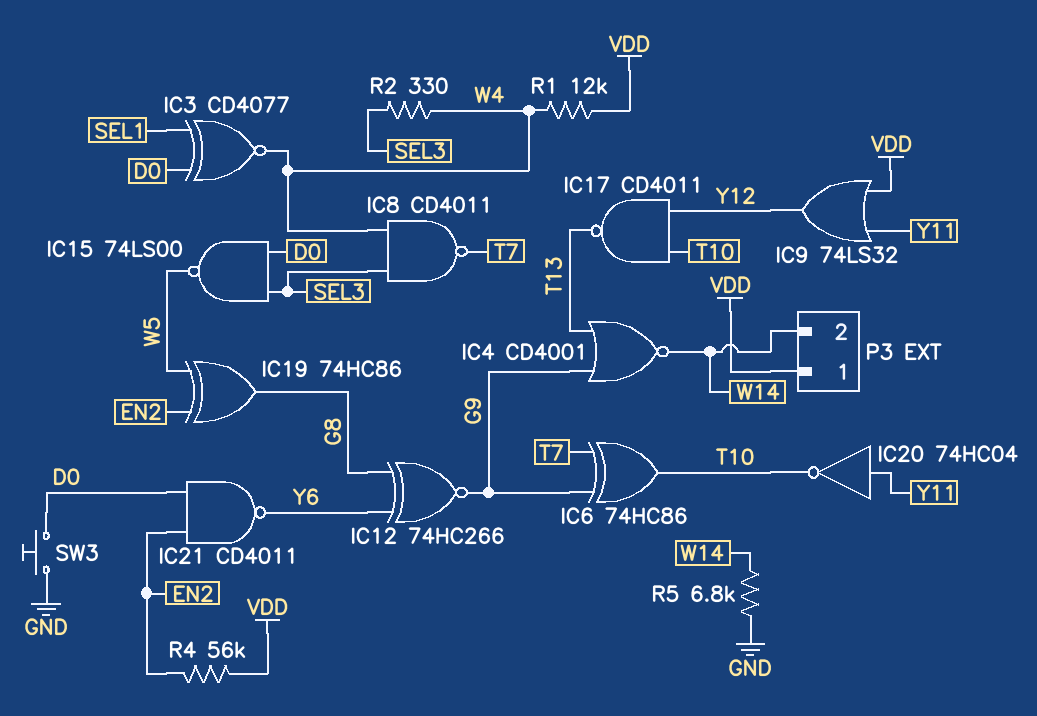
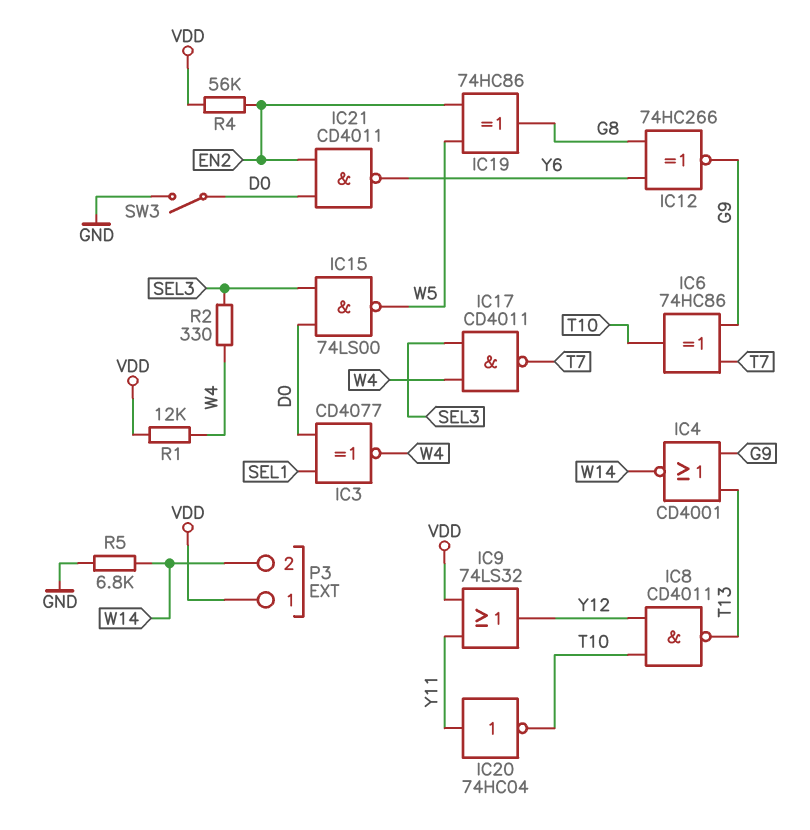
IC8: NAND CD4011 (in SEL3, in W4, out T7) -> NAND CD4011 (in T10, in Y12, out T13)
IC17: NAND CD4011 (in T10, in Y12, out T13) -> NAND CD4011 (in SEL3, in W4, out T7)
SW3: button (D0, GND) -> switch (D0, GND)

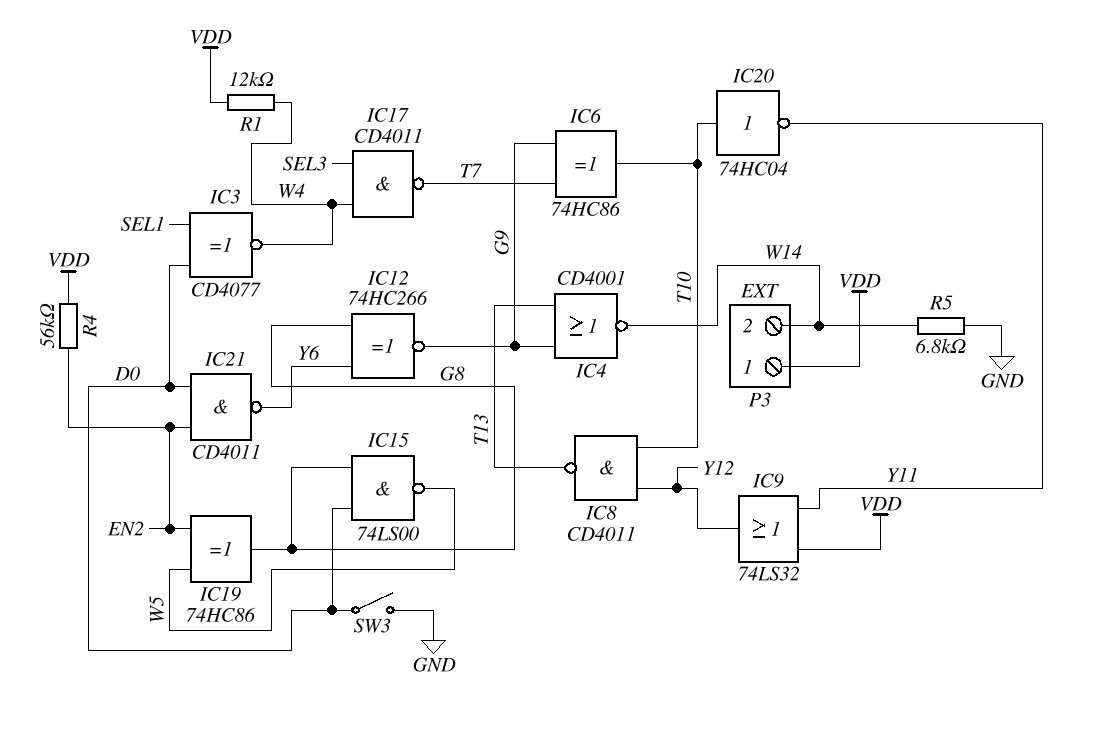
IC15: NAND 74LS00 (in D0, in SEL3, out W5) -> NAND 74LS00 (in D0, in G8, out W5)
IC20: NOT 74HC04 (in Y11, out T10) -> NOT 74HC04 (in T10, out Y11)
R2: 330 (SEL3, W4) -> none

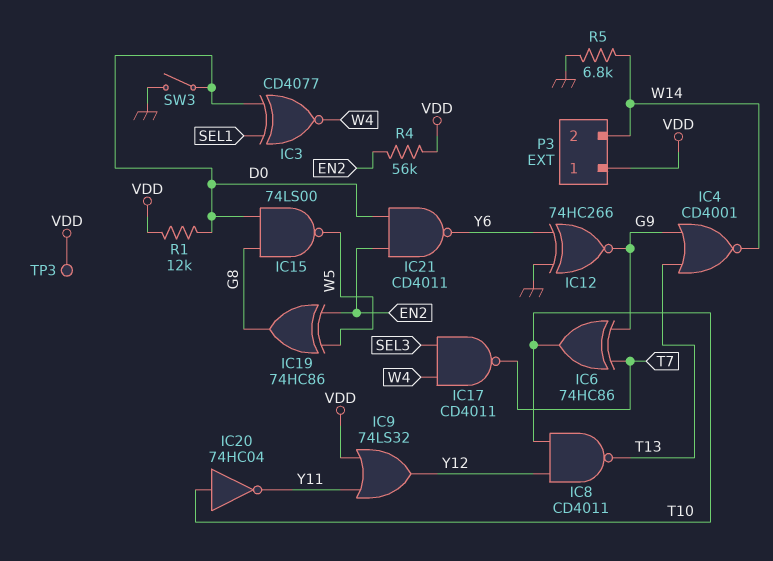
IC12: XNOR 74HC266 (in G8, in Y6, out G9) -> XNOR 74HC266 (in GND, in Y6, out G9)
R1: 12k (VDD, W4) -> 12k (D0, VDD)
TP3: none -> test point (VDD)

